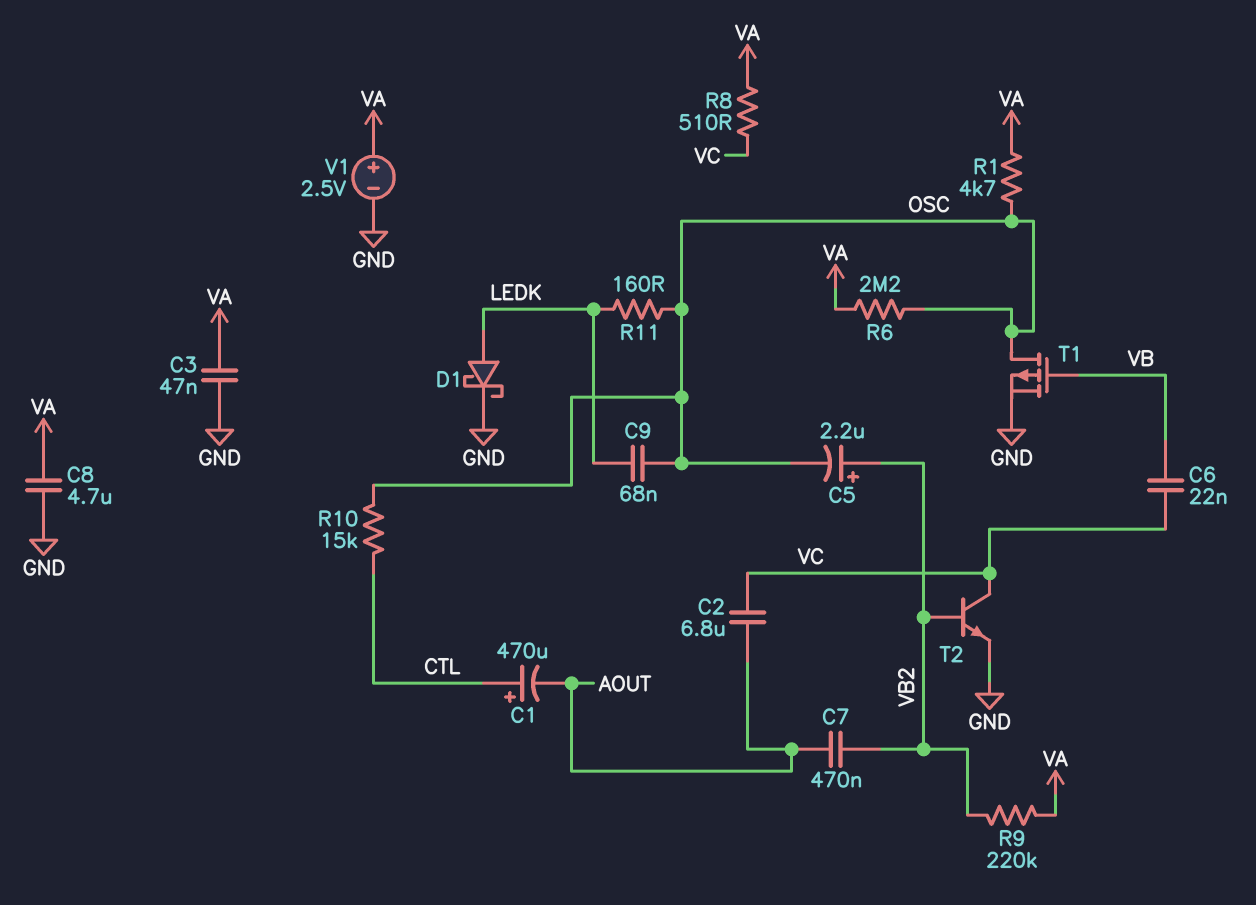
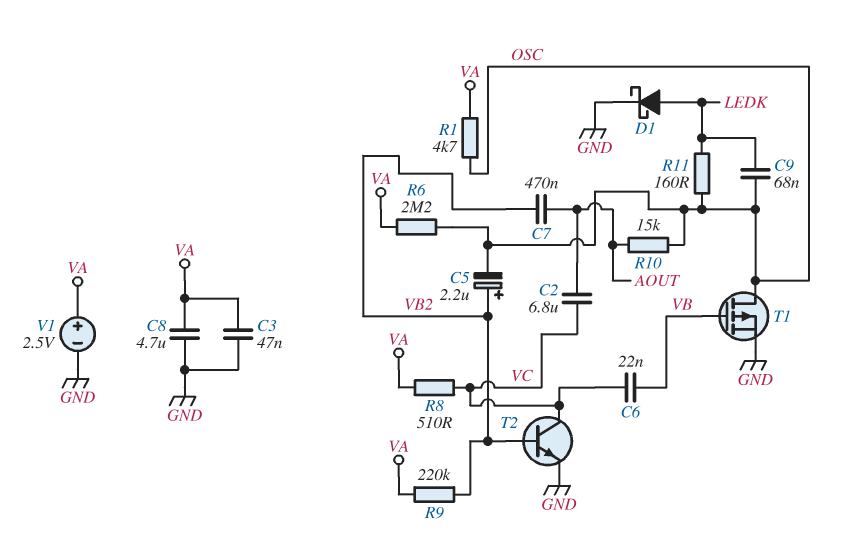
C1: 470uF (plus CTL, minus AOUT) -> none
R10: 15k (CTL, OSC) -> 15k (AOUT, OSC)

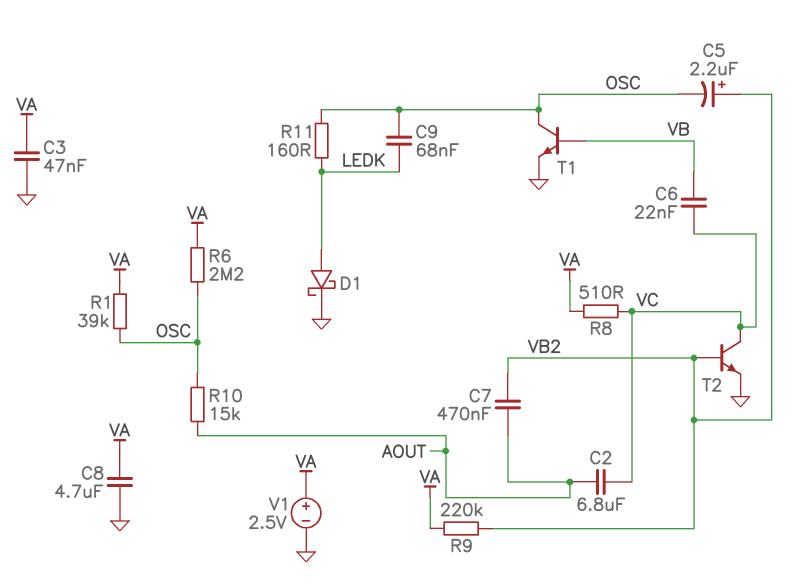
R1: 4.7k (OSC, VA) -> 39k (OSC, VA)
T1: PMOS (G VB, D OSC, S GND) -> NPN (B VB, C OSC, E GND)

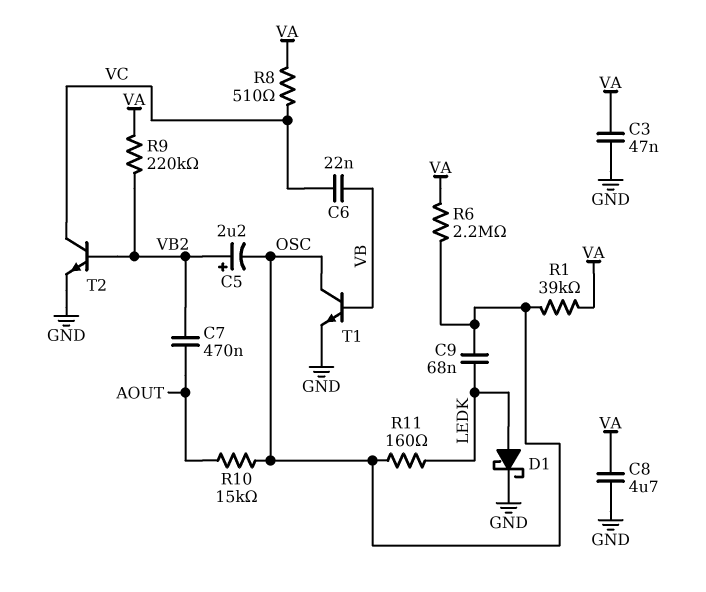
C2: 6.8uF (AOUT, VC) -> none
V1: 2.5V (plus VA, minus GND) -> none

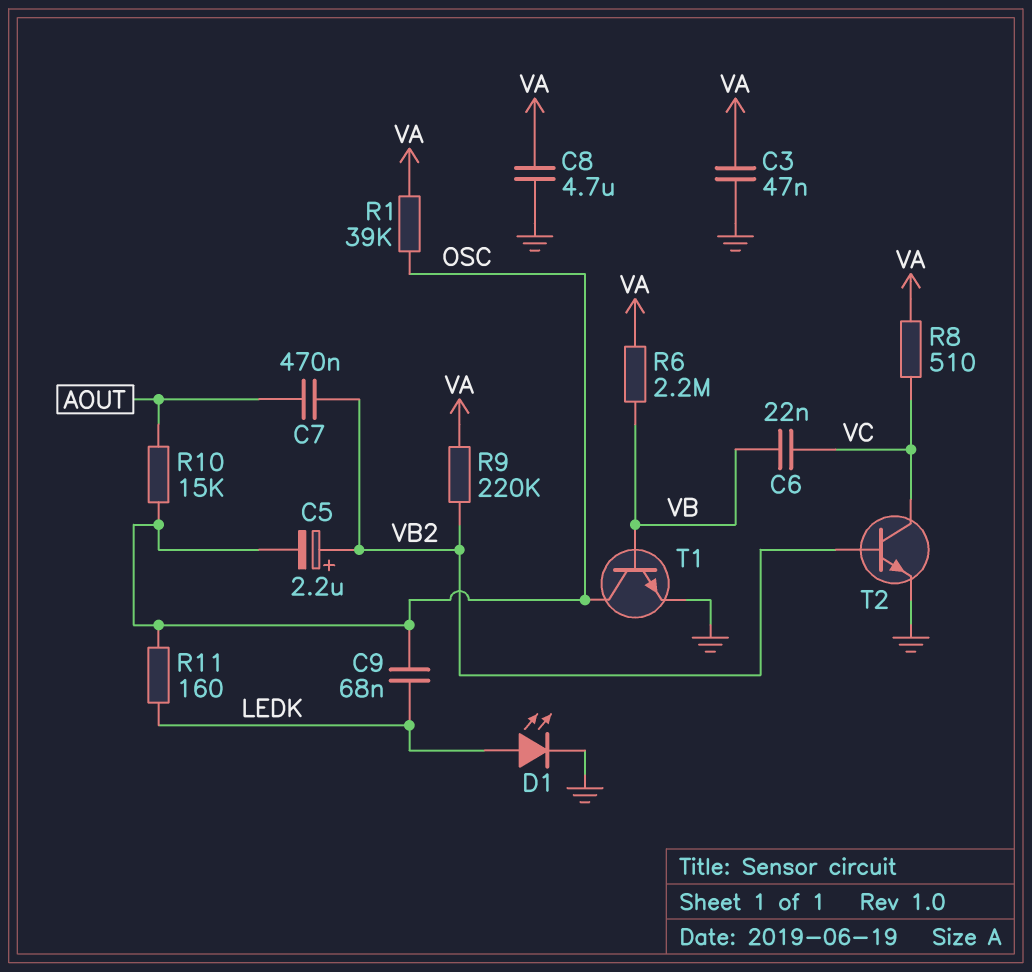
D1: schottky (A LEDK, K GND) -> LED (A LEDK, K GND)
R6: 2.2M (OSC, VA) -> 2.2M (VA, VB)

